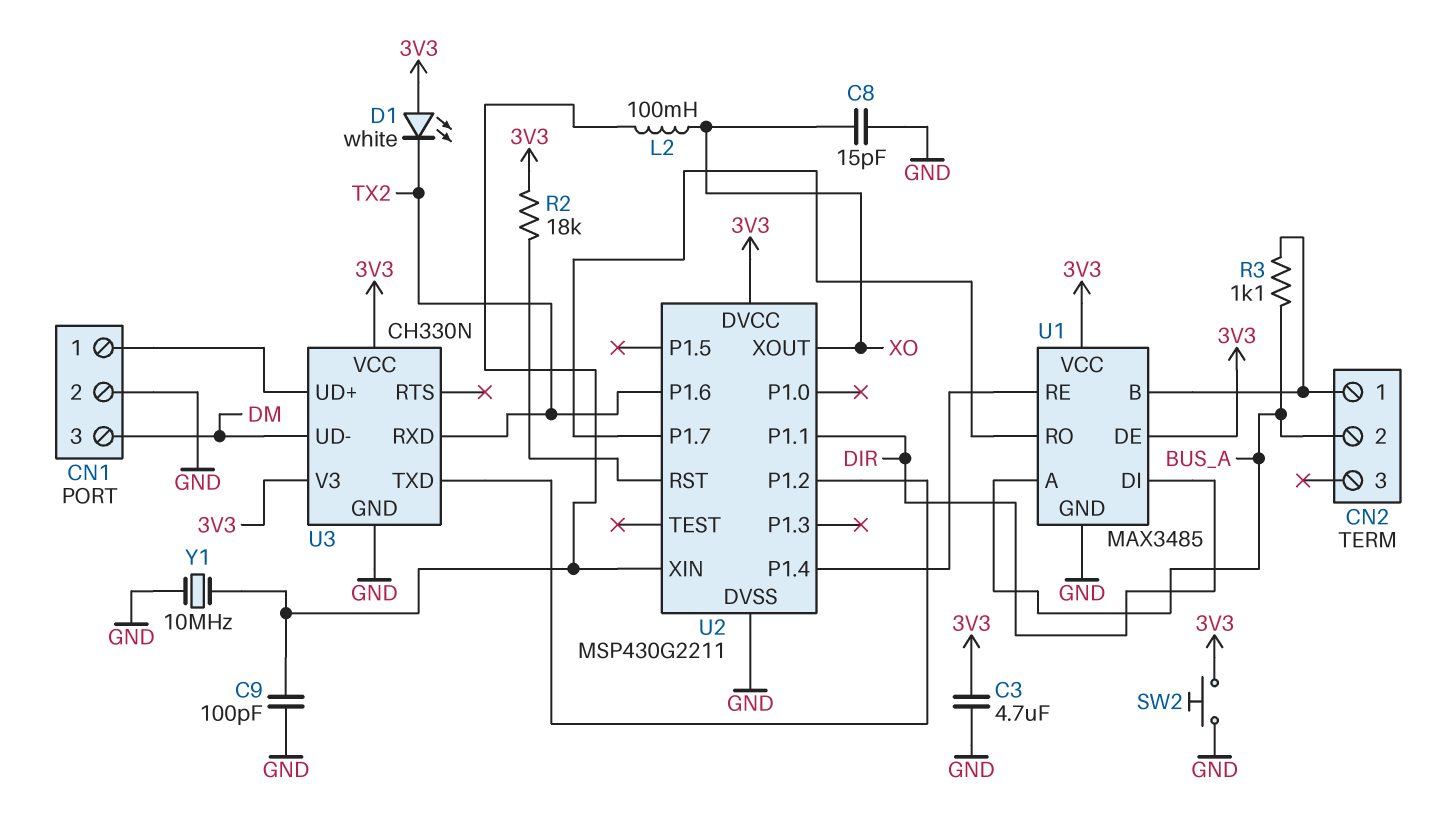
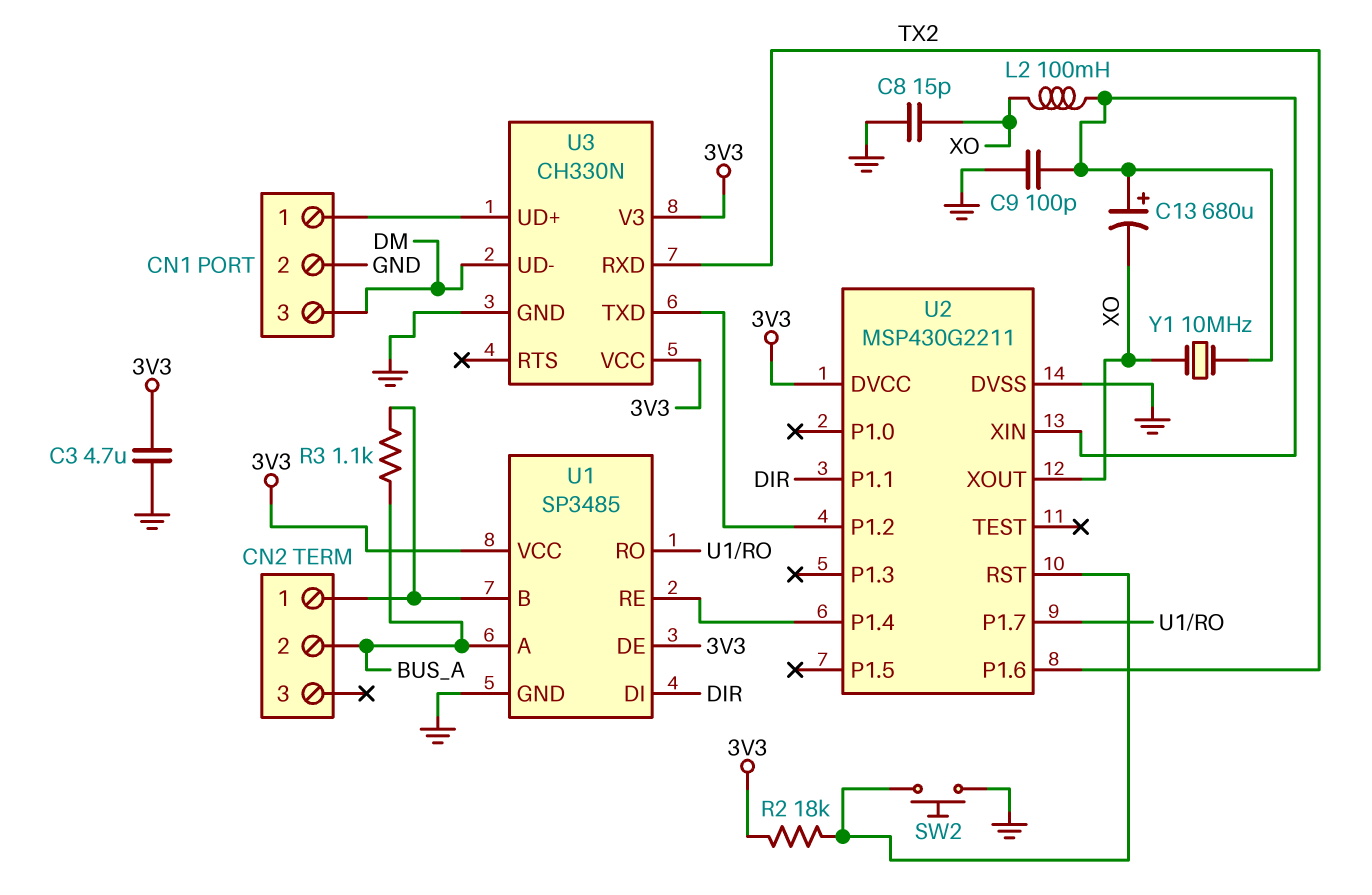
C13: none -> 680uF (plus U2/XIN, minus XO)
D1: LED white (A 3V3, K TX2) -> none
SW2: button (3V3, GND) -> button (GND, U2/RST)
U1: MAX3485 -> SP3485
Y1: 10MHz (GND, U2/XIN) -> 10MHz (U2/XIN, XO)

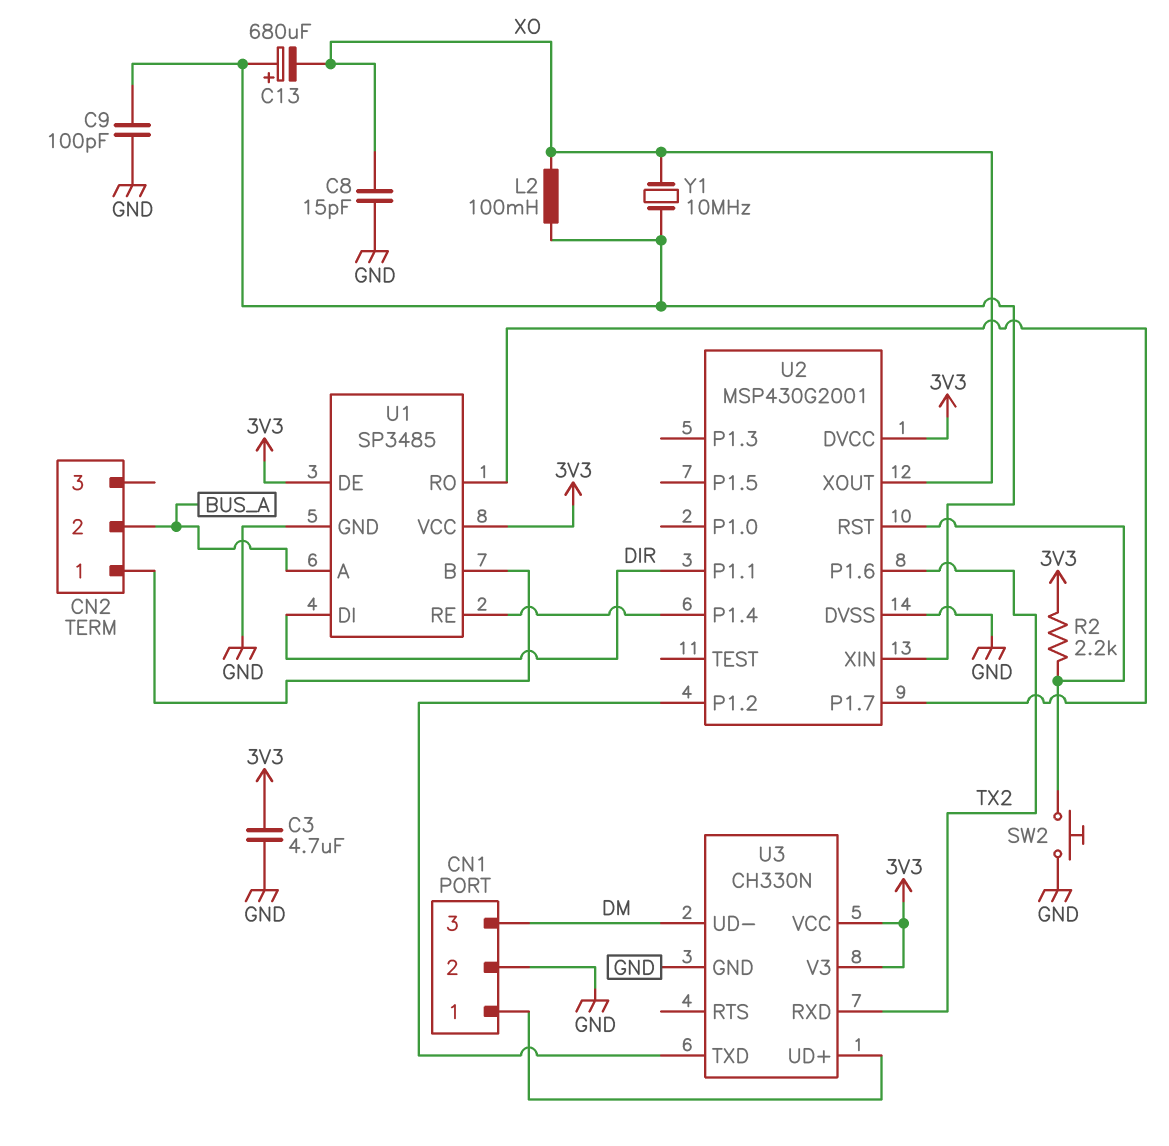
R2: 18k (3V3, U2/RST) -> 2.2k (3V3, U2/RST)
R3: 1.1k (BUS_A, CN2/1) -> none
U2: MSP430G2211 -> MSP430G2001

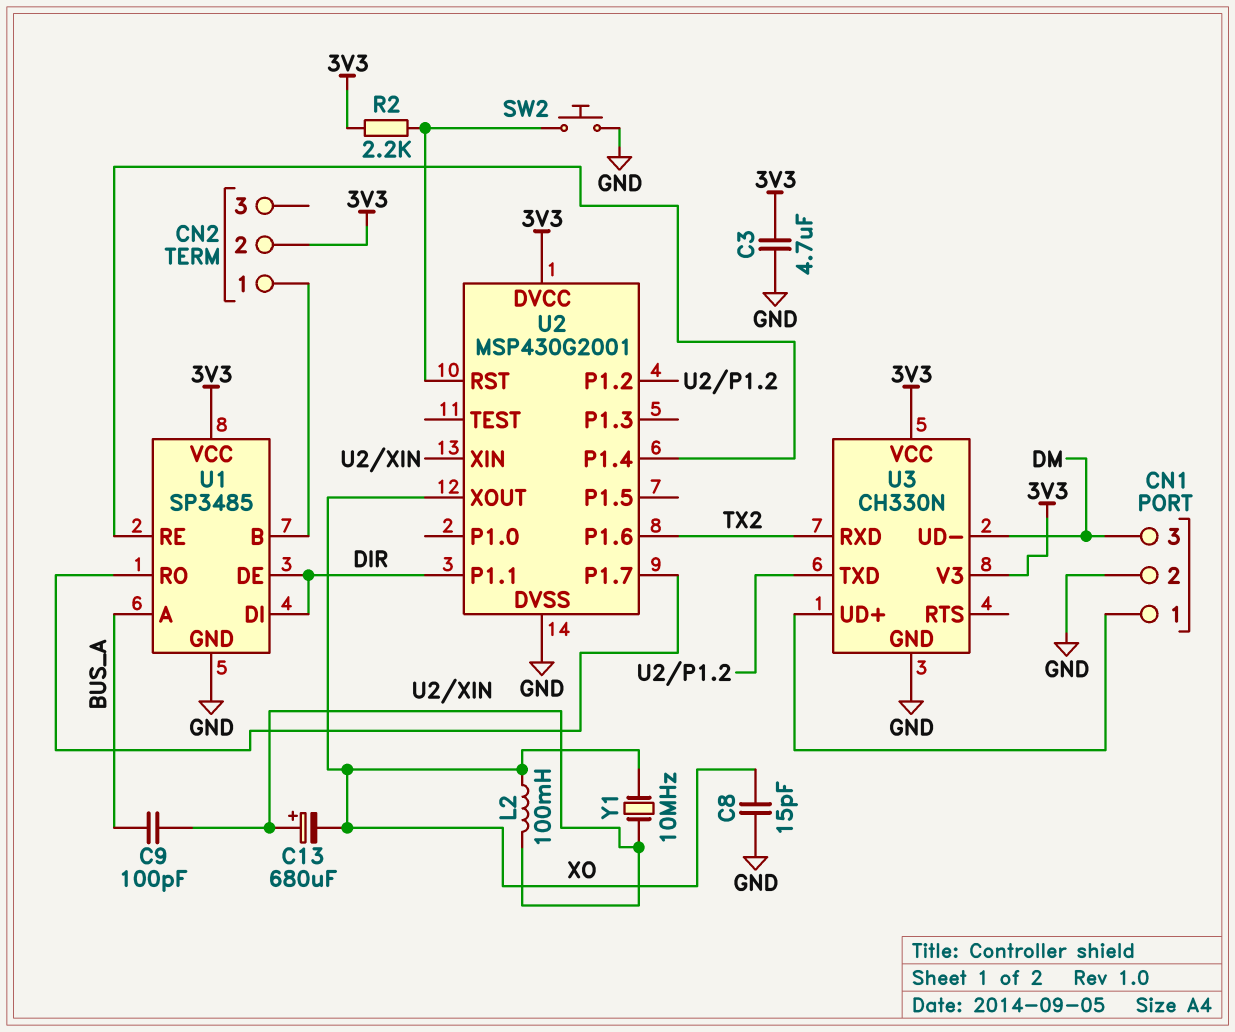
C9: 100pF (GND, U2/XIN) -> 100pF (BUS_A, U2/XIN)
CN2 pin 2: BUS_A -> 3V3
U1 pin DE: 3V3 -> DIR

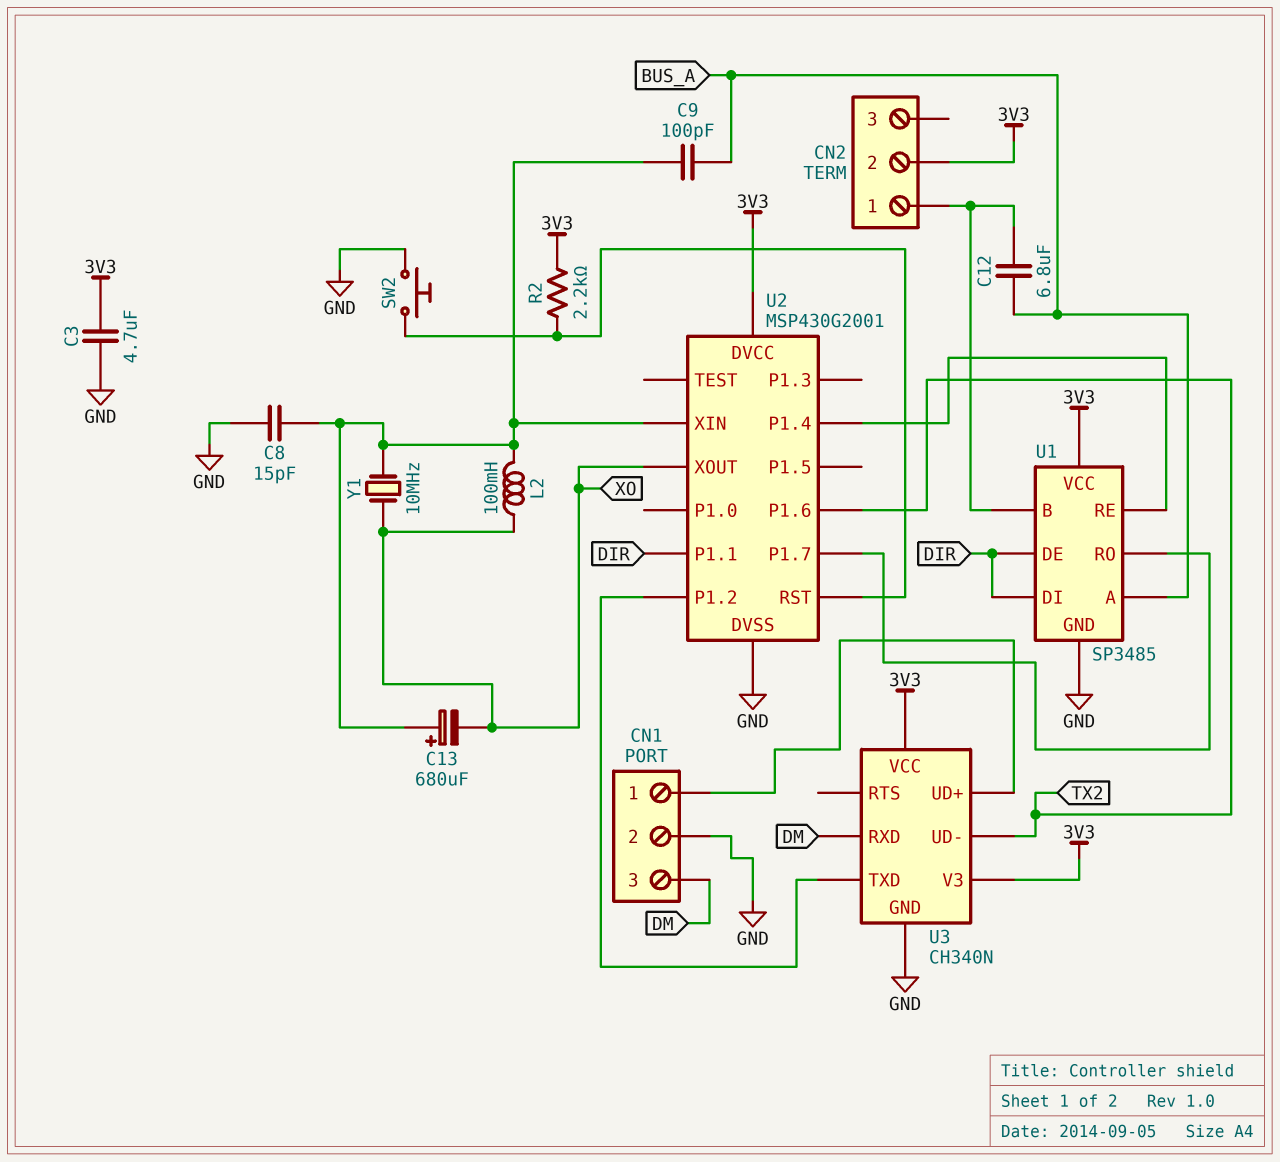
C8: 15pF (GND, XO) -> 15pF (GND, U2/XIN)
C12: none -> 6.8uF (BUS_A, CN2/1)
U3: CH330N -> CH340N
U3 pin RXD: TX2 -> DM
U3 pin UD-: DM -> TX2

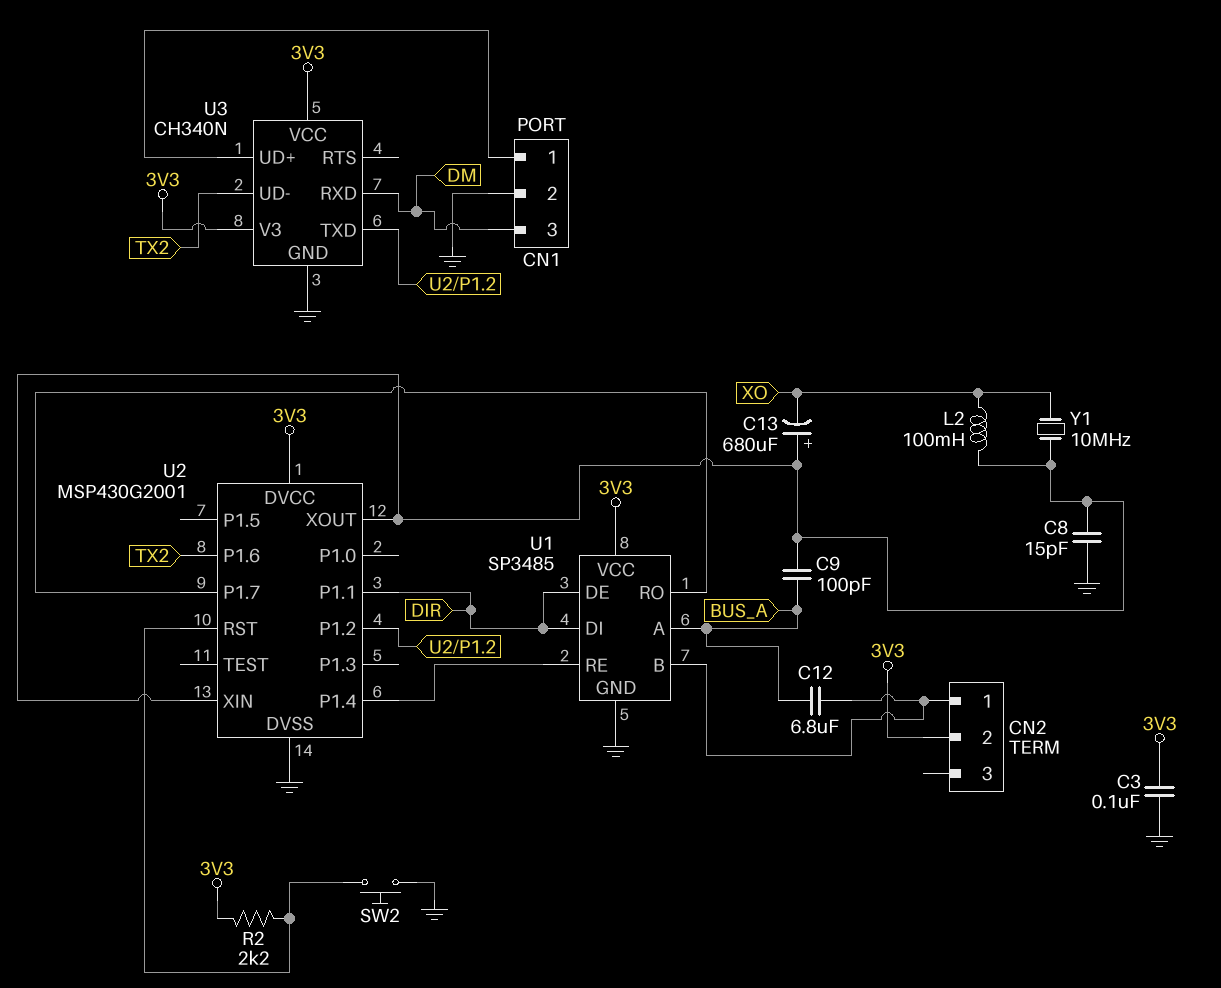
C3: 4.7uF (3V3, GND) -> 100nF (3V3, GND)
U2 pin XOUT: XO -> U2/XIN

